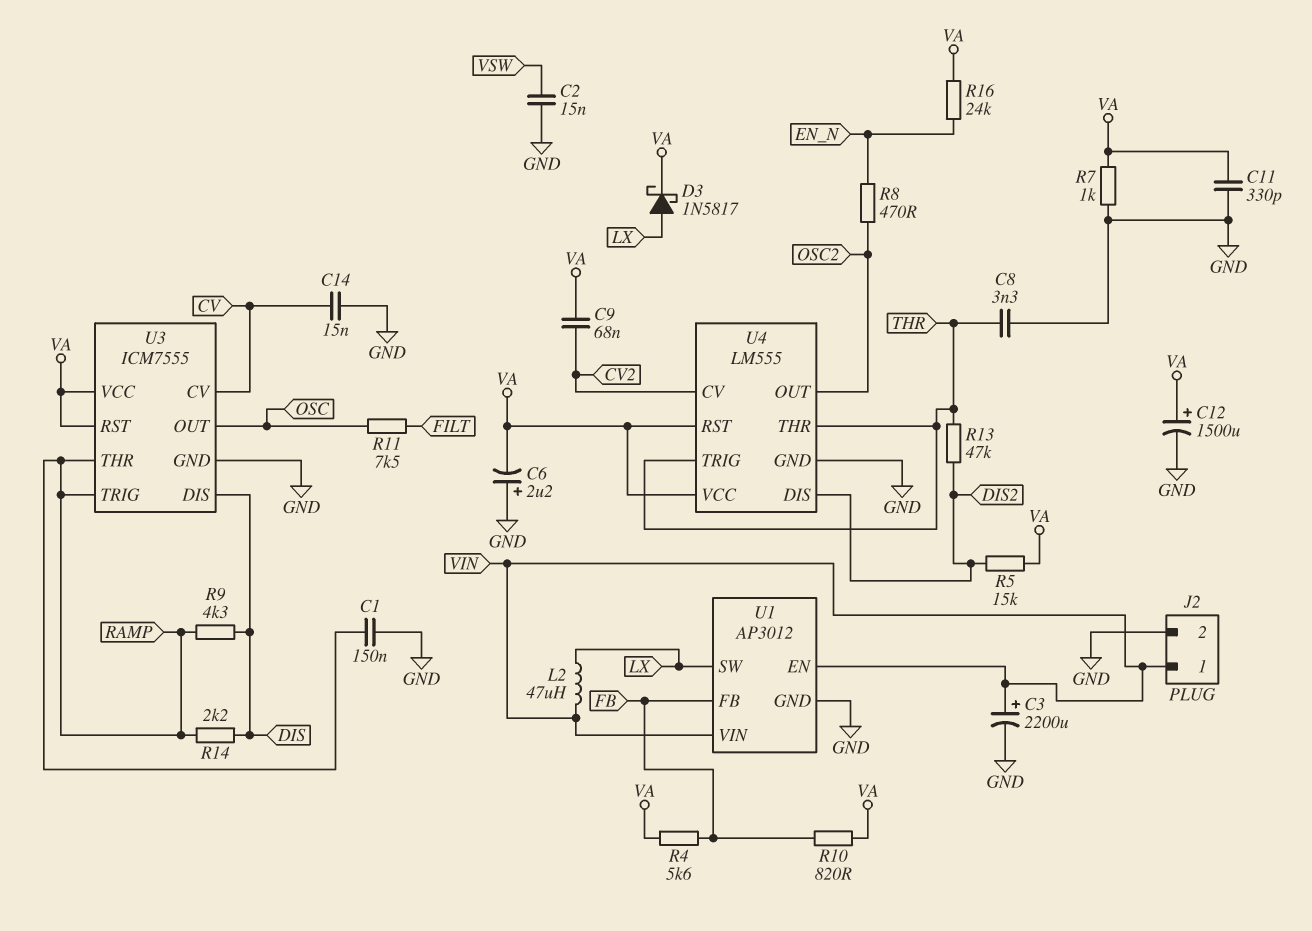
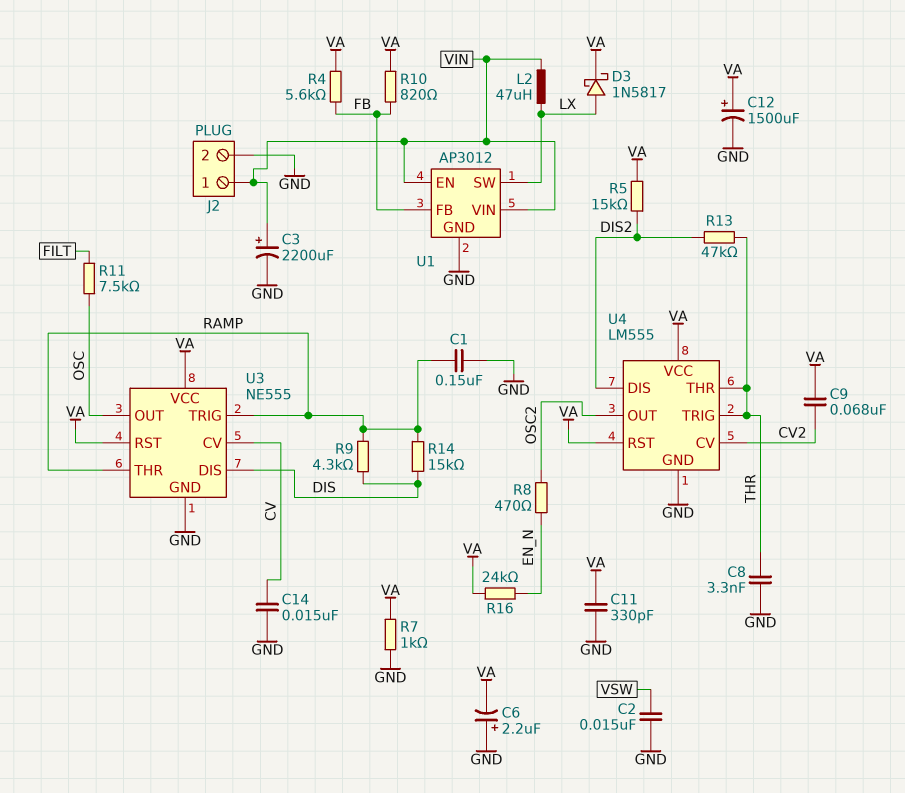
R14: 2.2k (DIS, RAMP) -> 15k (DIS, RAMP)
U3: ICM7555 -> NE555

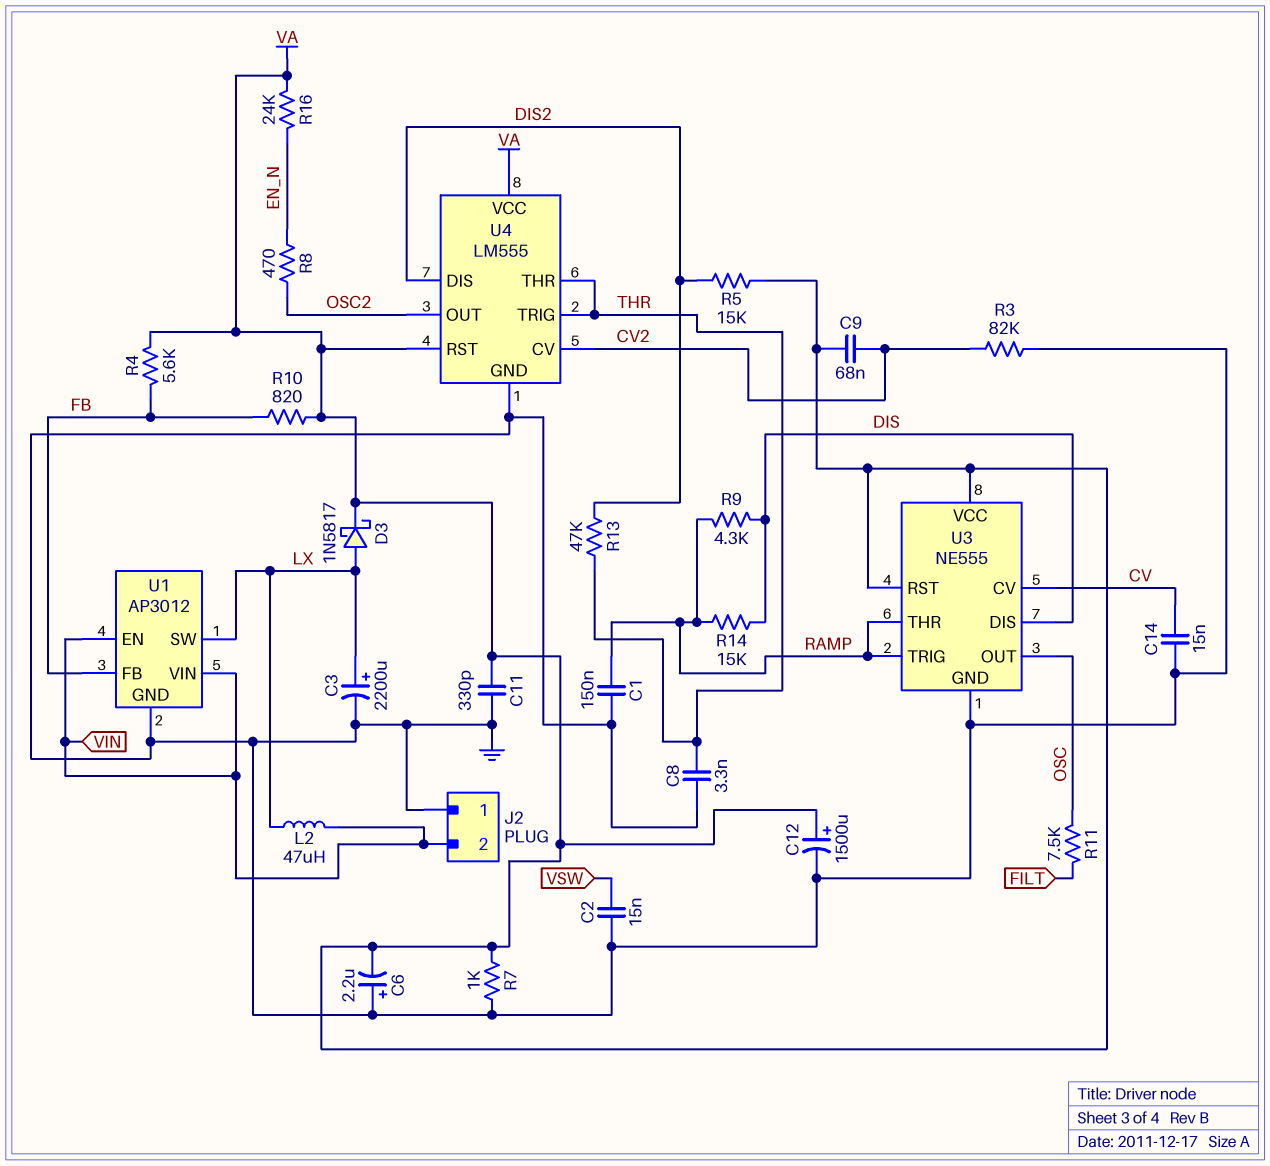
C3: 2200uF (plus VIN, minus GND) -> 2200uF (plus LX, minus GND)
J2 pin 1: VIN -> GND
J2 pin 2: GND -> VIN
R3: none -> 82k (CV2, GND)

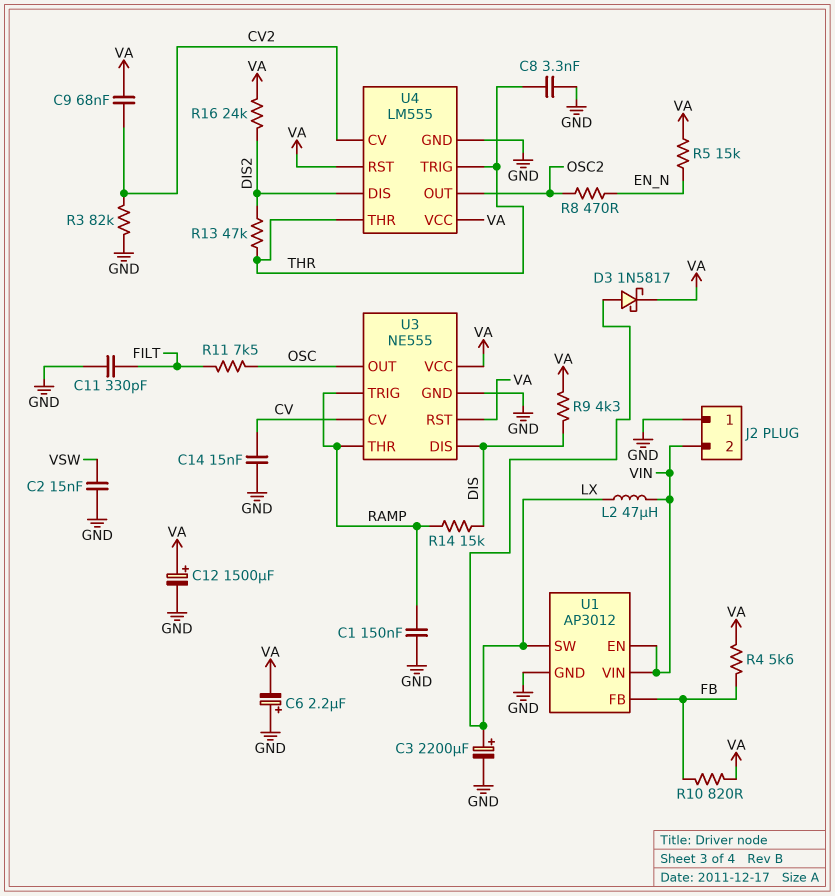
C11: 330pF (GND, VA) -> 330pF (FILT, GND)
R5: 15k (DIS2, VA) -> 15k (EN_N, VA)
R7: 1k (GND, VA) -> none
R9: 4.3k (DIS, RAMP) -> 4.3k (DIS, VA)
R16: 24k (EN_N, VA) -> 24k (DIS2, VA)

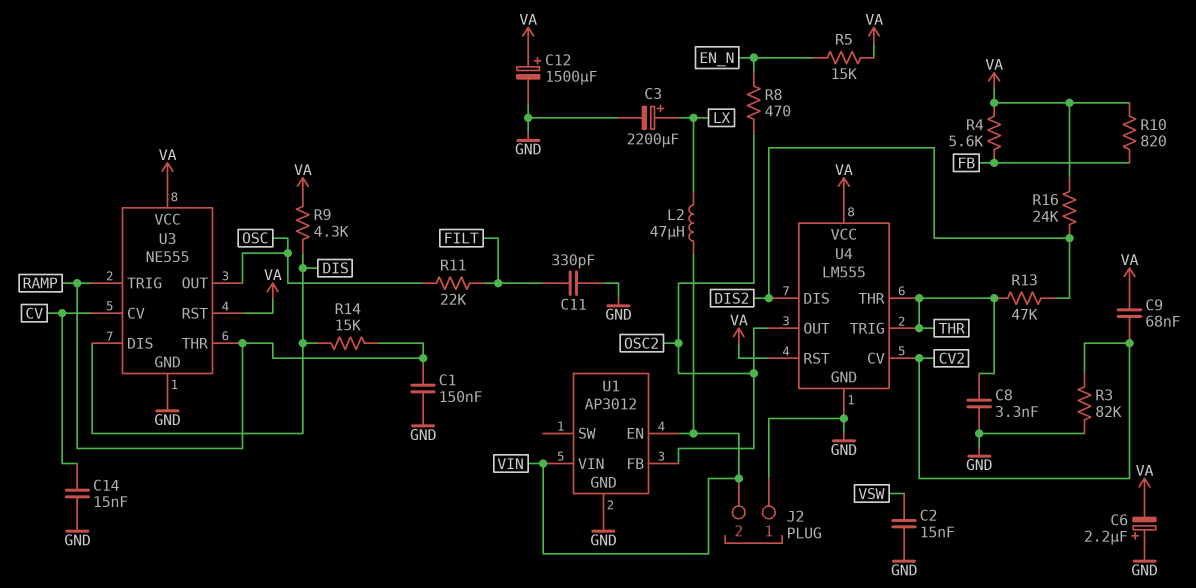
D3: schottky 1N5817 (A LX, K VA) -> none
R11: 7.5k (FILT, OSC) -> 22k (FILT, OSC)
U1 pin FB: FB -> OSC2
U1 pin SW: LX -> none

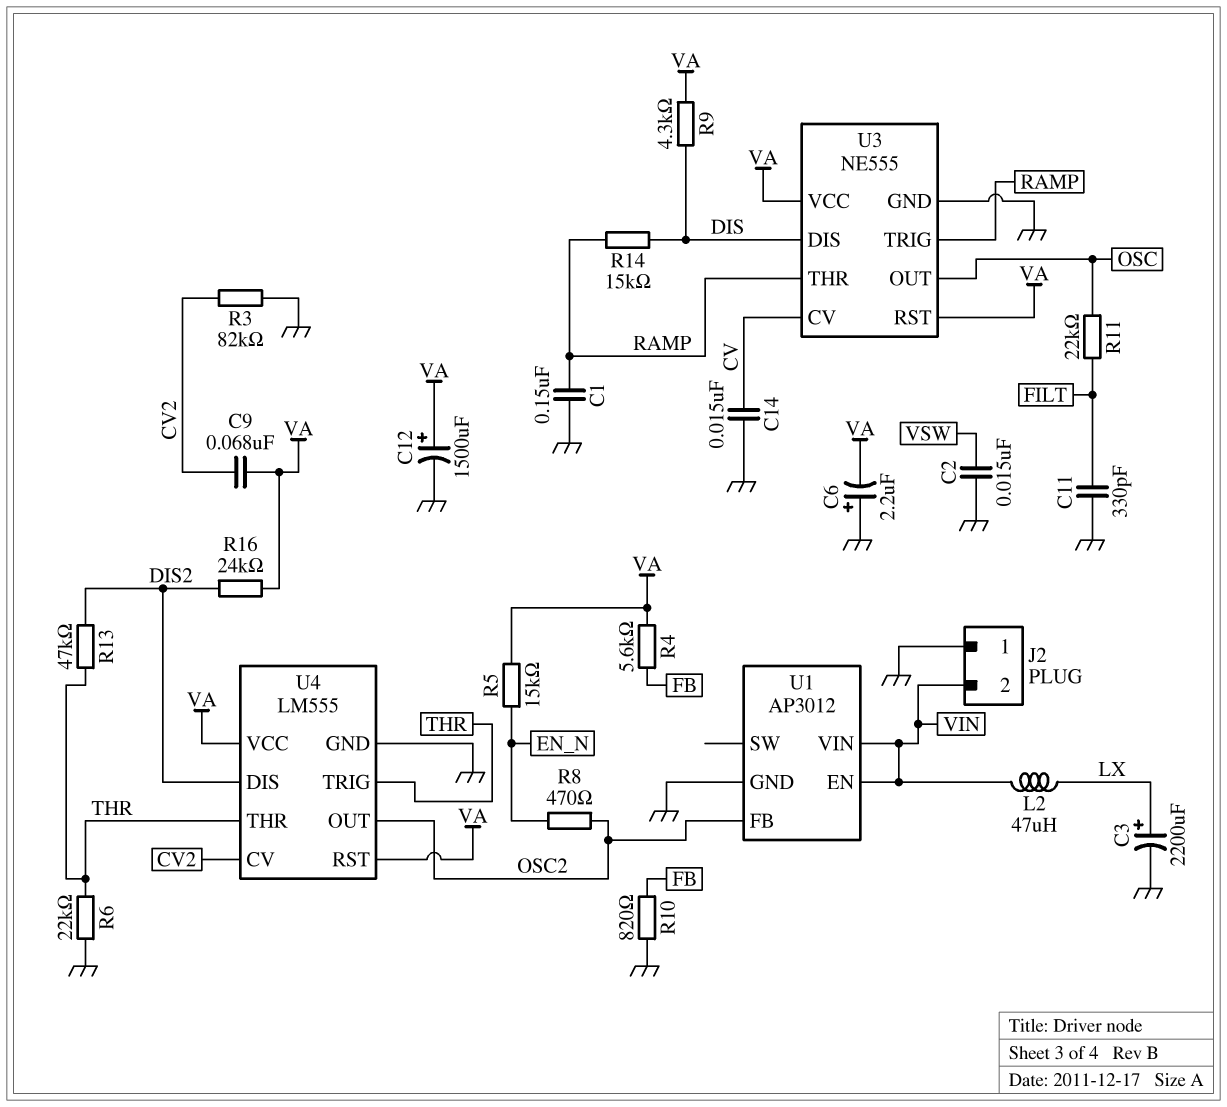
C8: 3.3nF (GND, THR) -> none
R6: none -> 22k (GND, THR)
R10: 820 (FB, VA) -> 820 (FB, GND)

